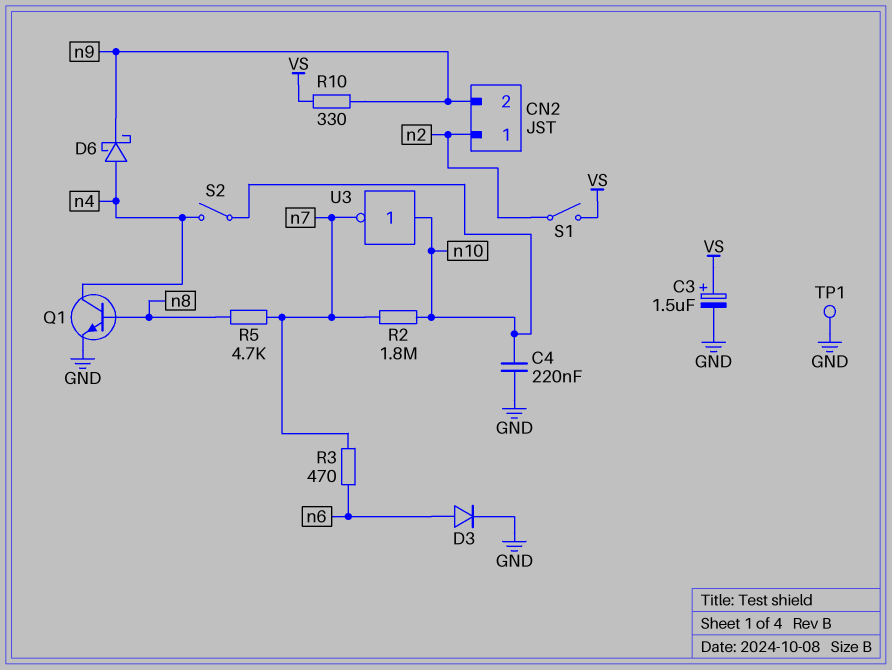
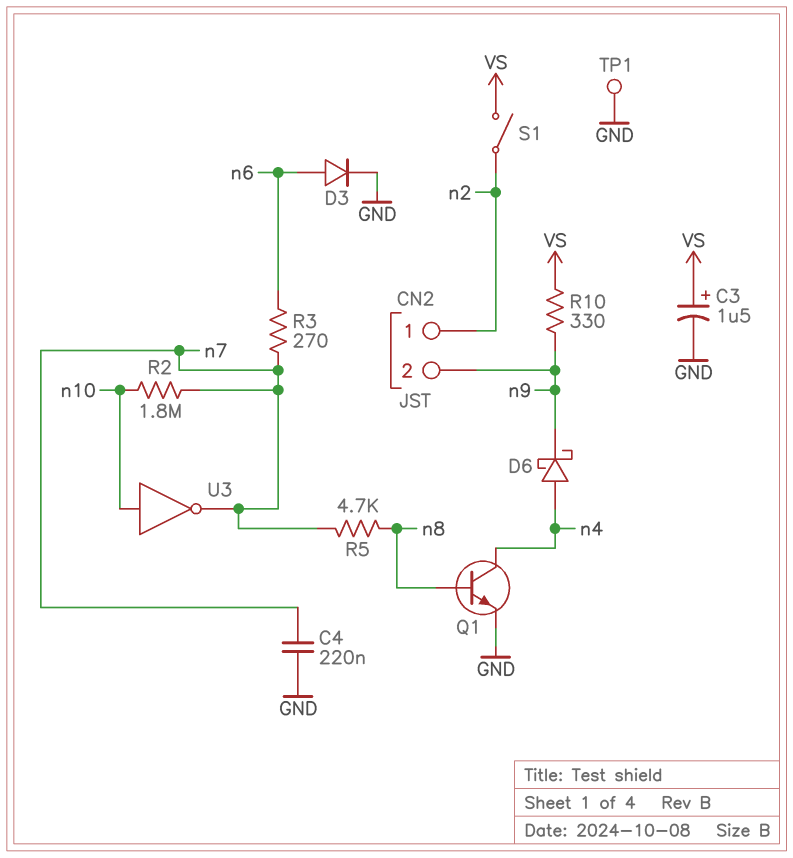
C4: 220nF (GND, n10) -> 220nF (GND, n7)
R3: 470 (n6, n7) -> 270 (n6, n7)
S2: switch (n4, n10) -> none

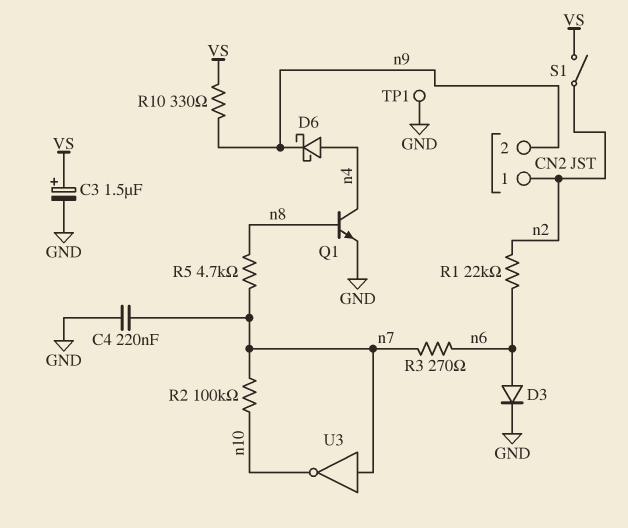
R1: none -> 22k (n2, n6)
R2: 1.8M (n7, n10) -> 100k (n7, n10)
U3: NOT (in n10, out n7) -> NOT (in n7, out n10)

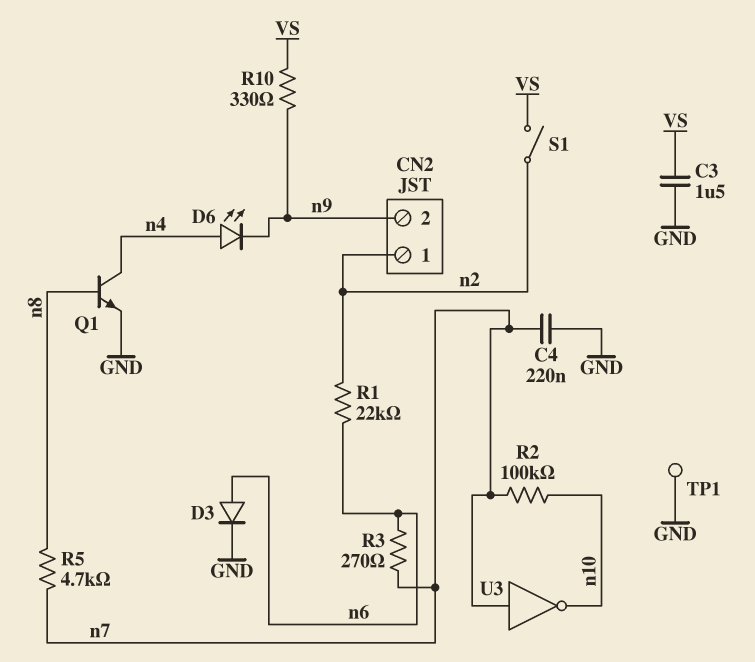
C3: 1.5uF (plus VS, minus GND) -> 1.5uF (GND, VS)
D6: schottky (A n4, K n9) -> LED (A n4, K n9)

